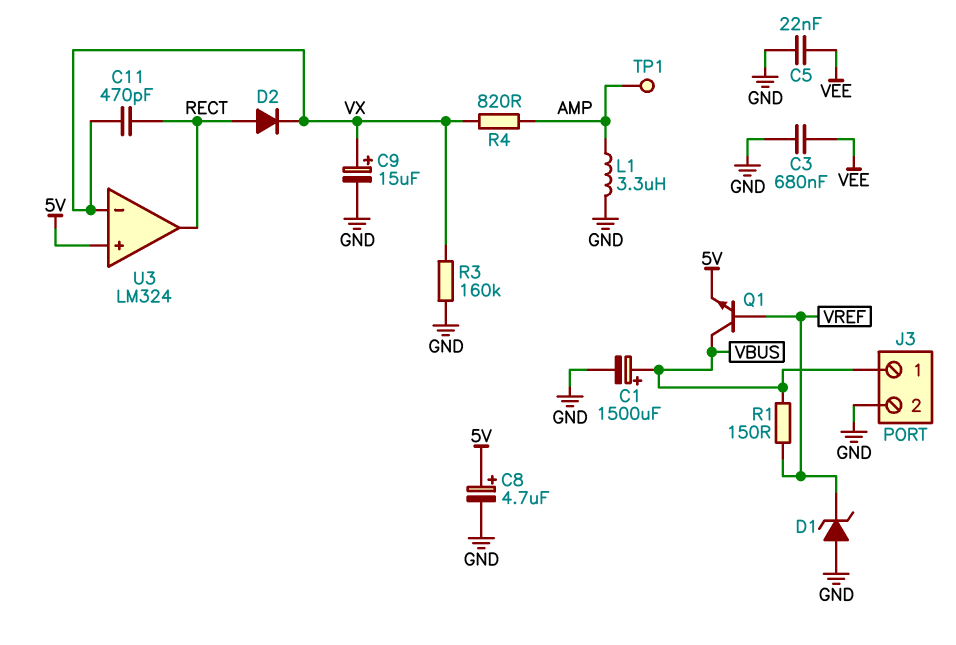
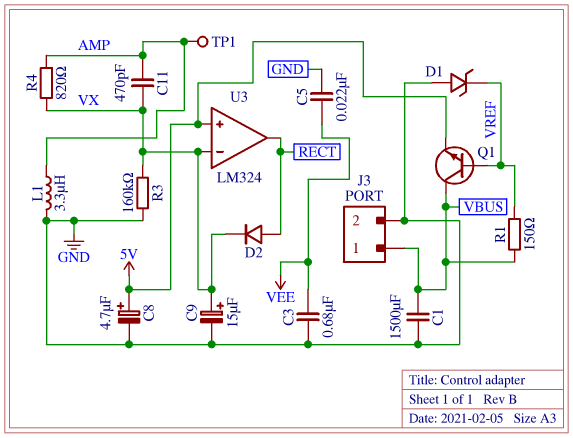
C1: 1500uF (plus VBUS, minus GND) -> 1500uF (GND, VBUS)
C11: 470pF (RECT, VX) -> 470pF (AMP, VX)

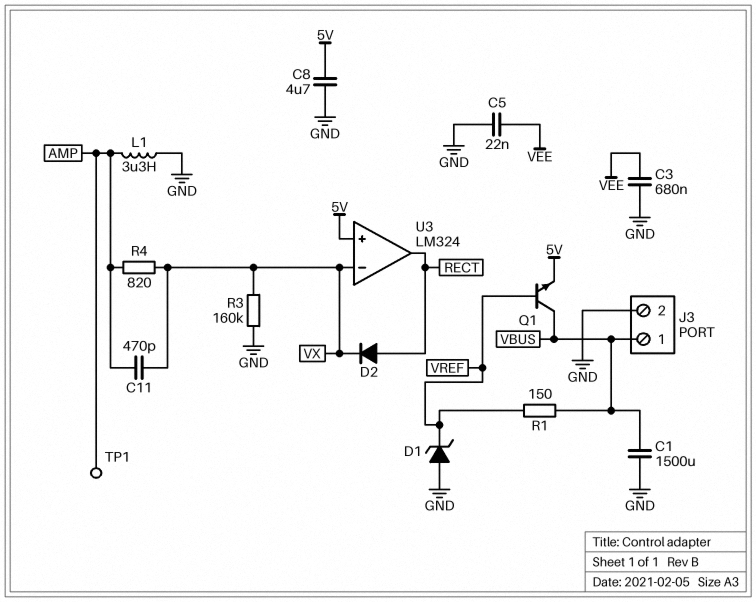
C8: 4.7uF (plus 5V, minus GND) -> 4.7uF (5V, GND)
C9: 15uF (plus VX, minus GND) -> none

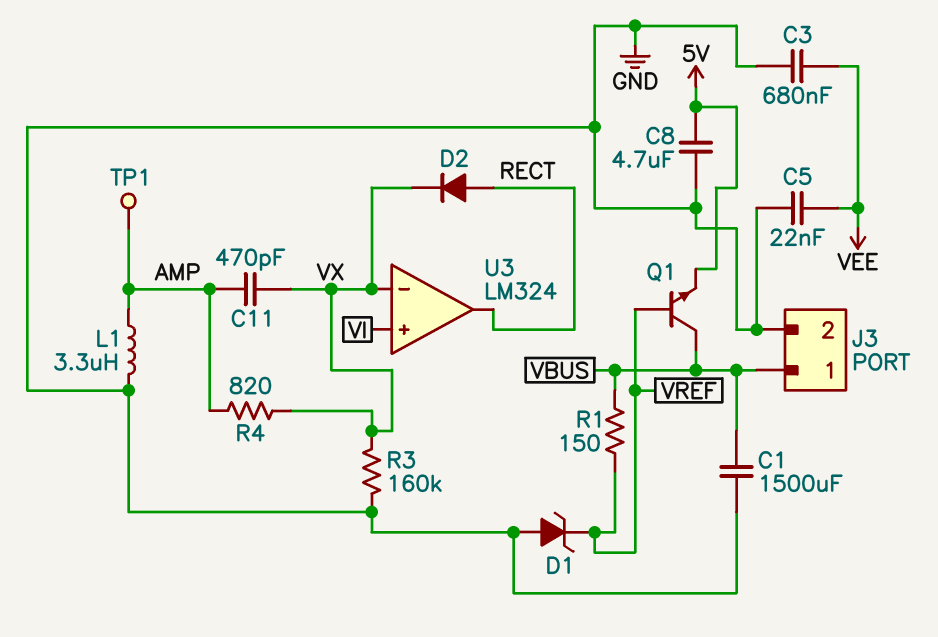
U3 pin in+: 5V -> VI

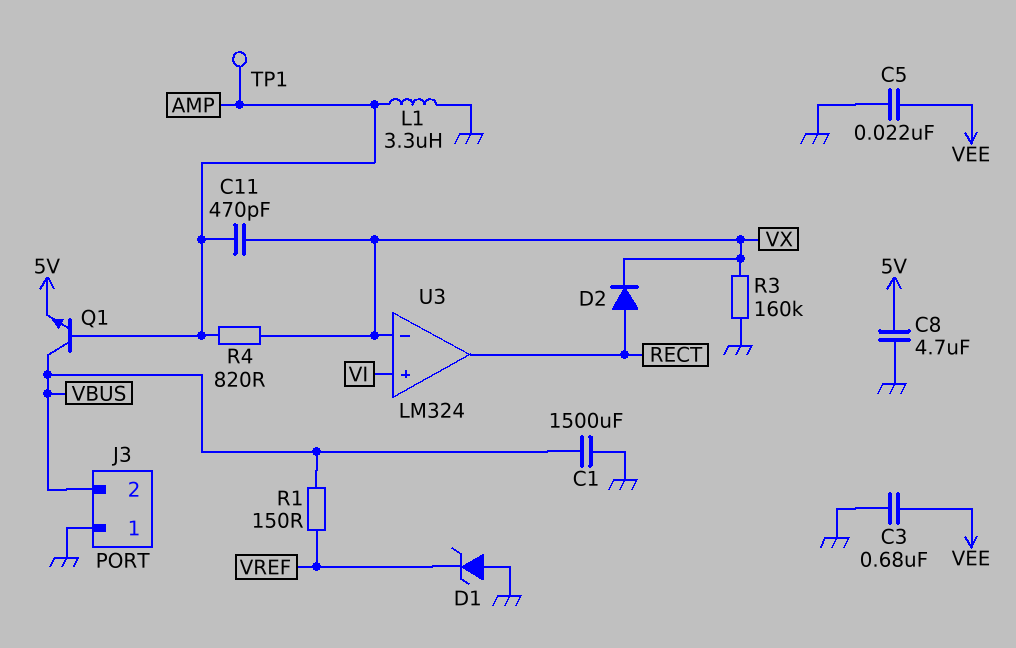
J3 pin 1: VBUS -> GND
J3 pin 2: GND -> VBUS
Q1: NPN (B VREF, C VBUS, E 5V) -> NPN (B AMP, C VBUS, E 5V)

